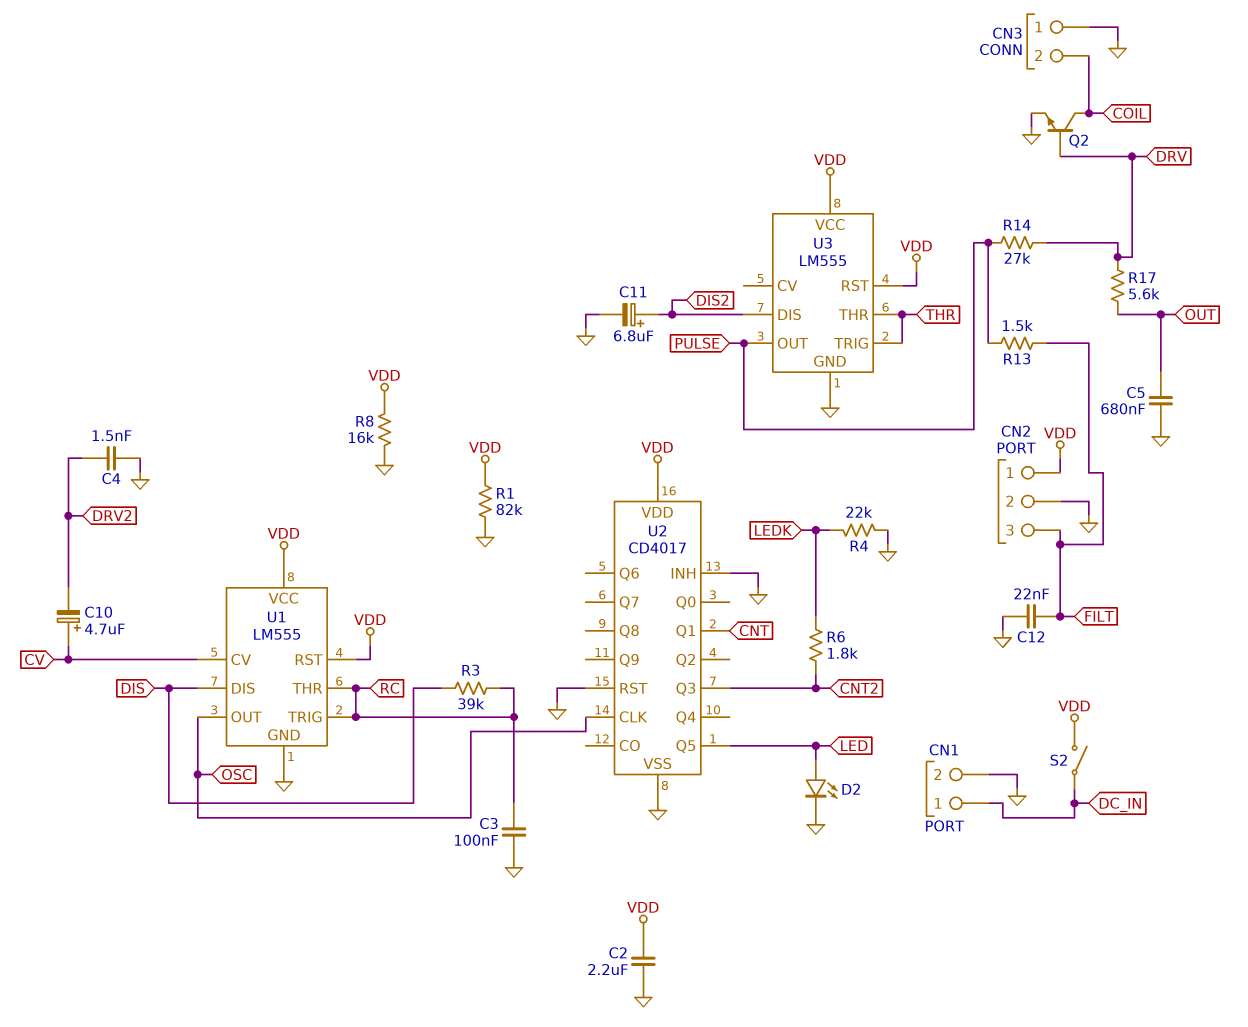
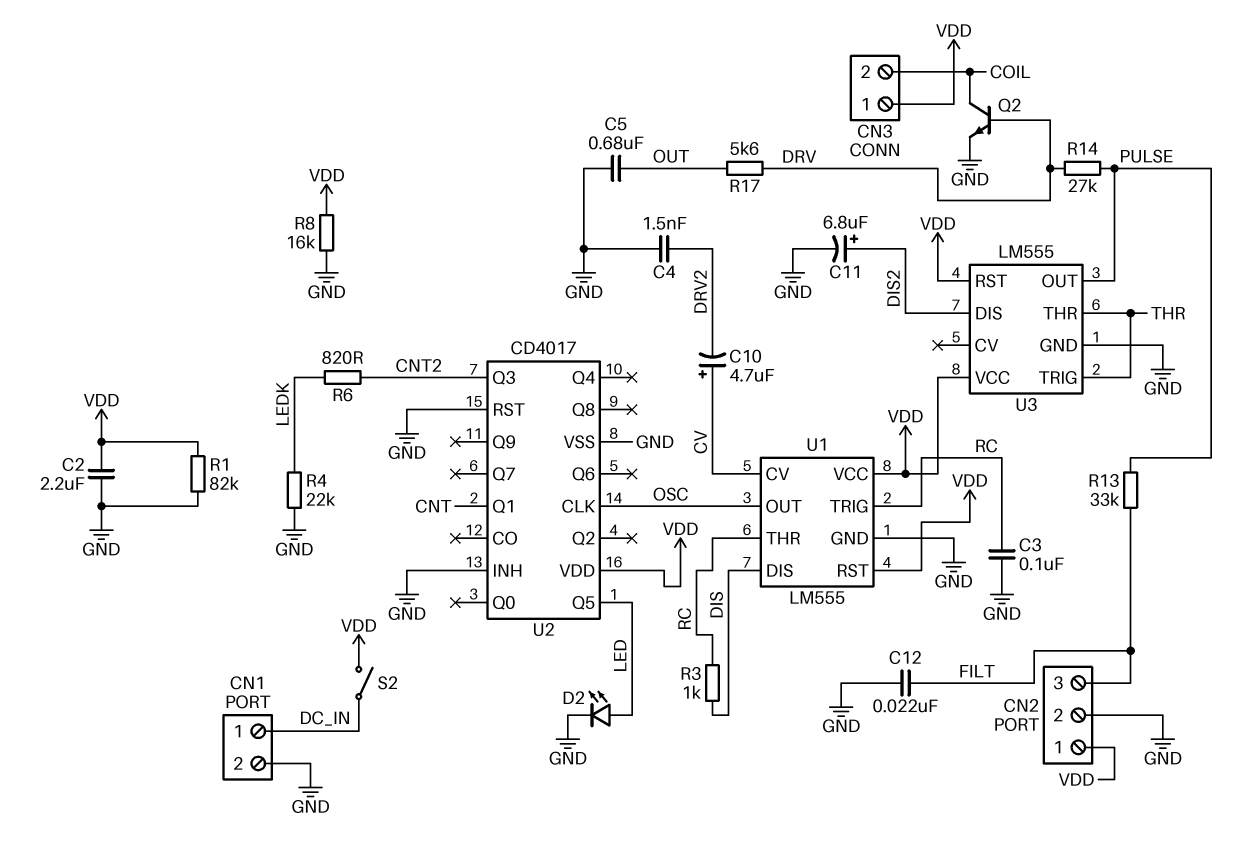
CN3 pin 1: GND -> VDD
R3: 39k (DIS, RC) -> 1k (DIS, RC)
R6: 1.8k (CNT2, LEDK) -> 820 (CNT2, LEDK)
R13: 1.5k (FILT, PULSE) -> 33k (FILT, PULSE)

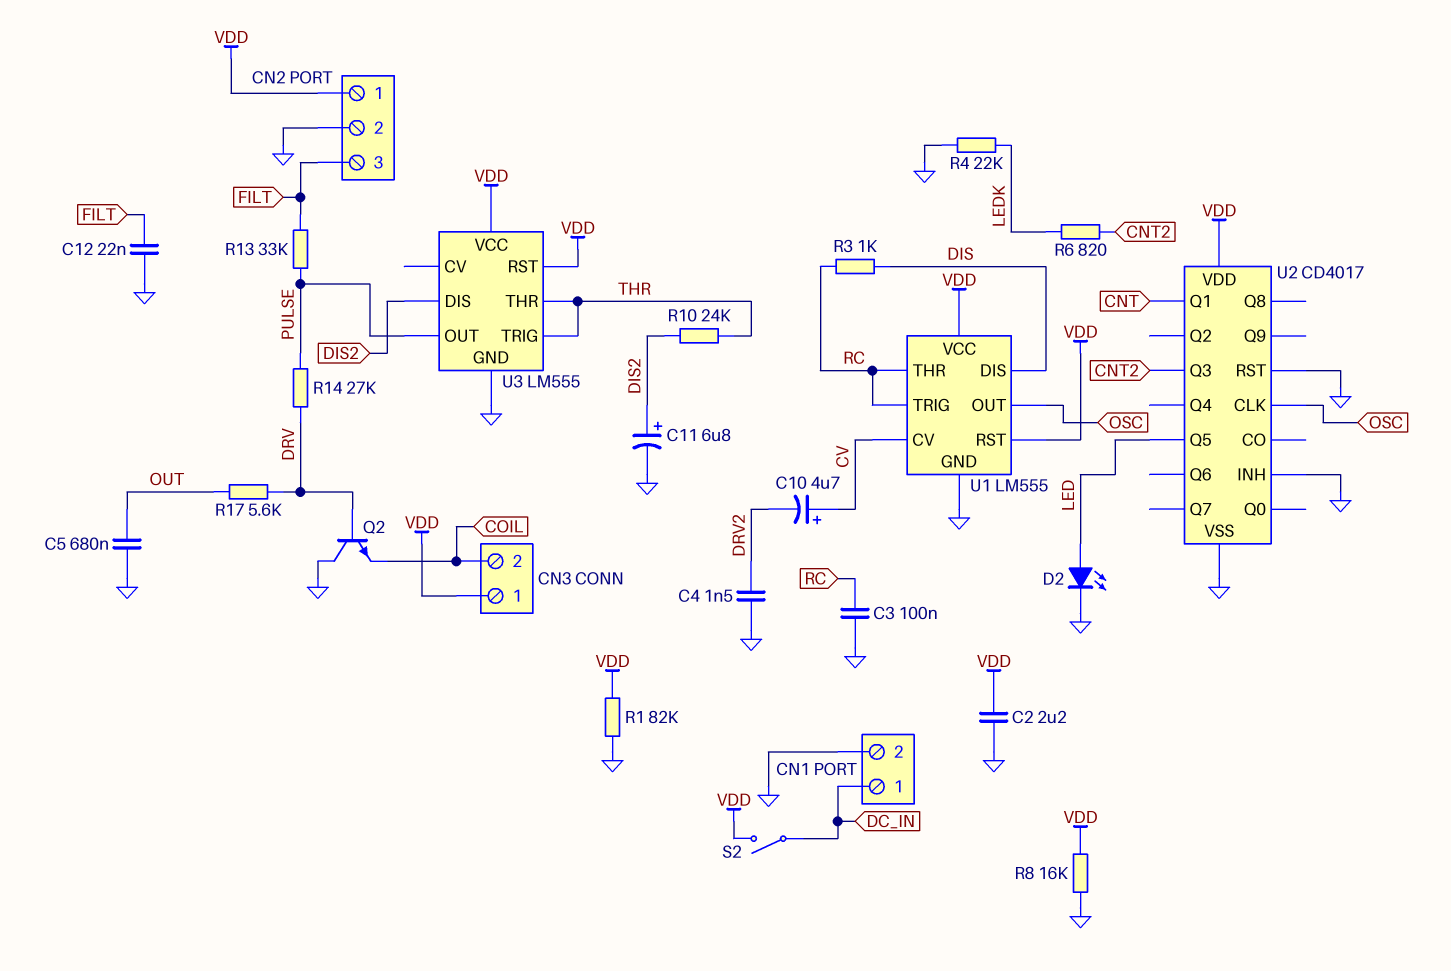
Q2: NPN (B DRV, C COIL, E GND) -> NPN (B DRV, C GND, E COIL)
R10: none -> 24k (DIS2, THR)

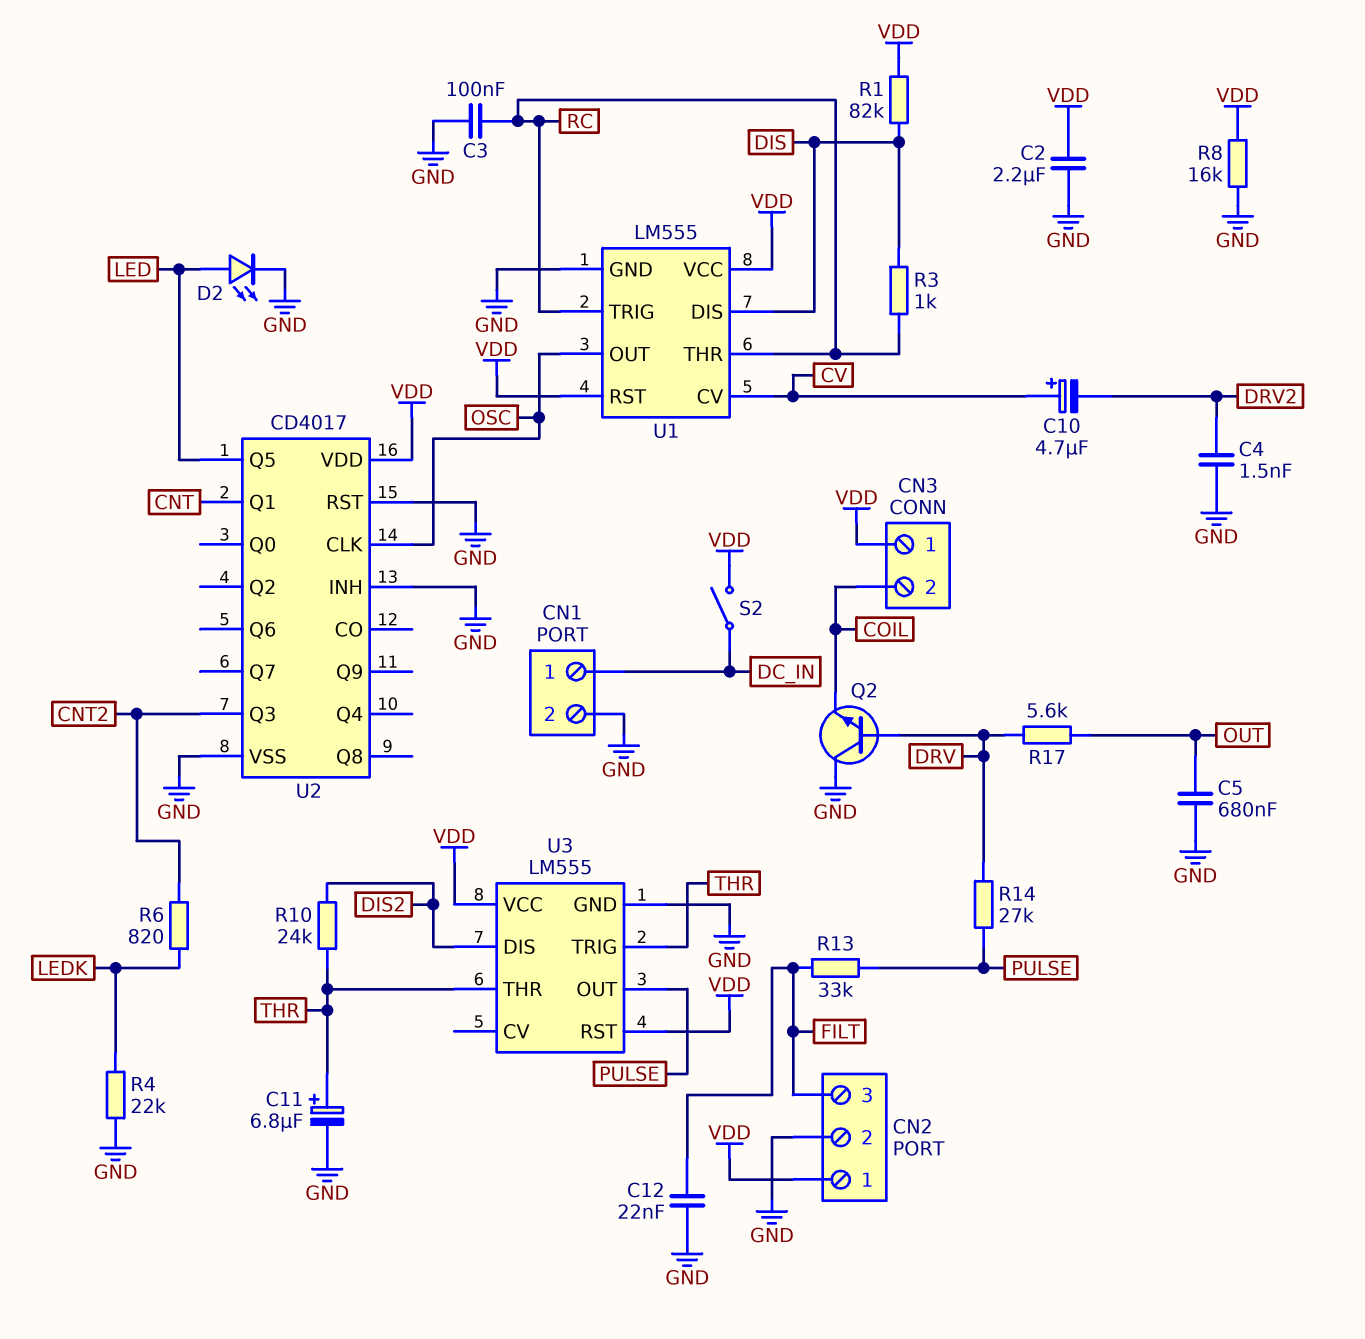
C11: 6.8uF (plus DIS2, minus GND) -> 6.8uF (plus THR, minus GND)
R1: 82k (GND, VDD) -> 82k (DIS, VDD)

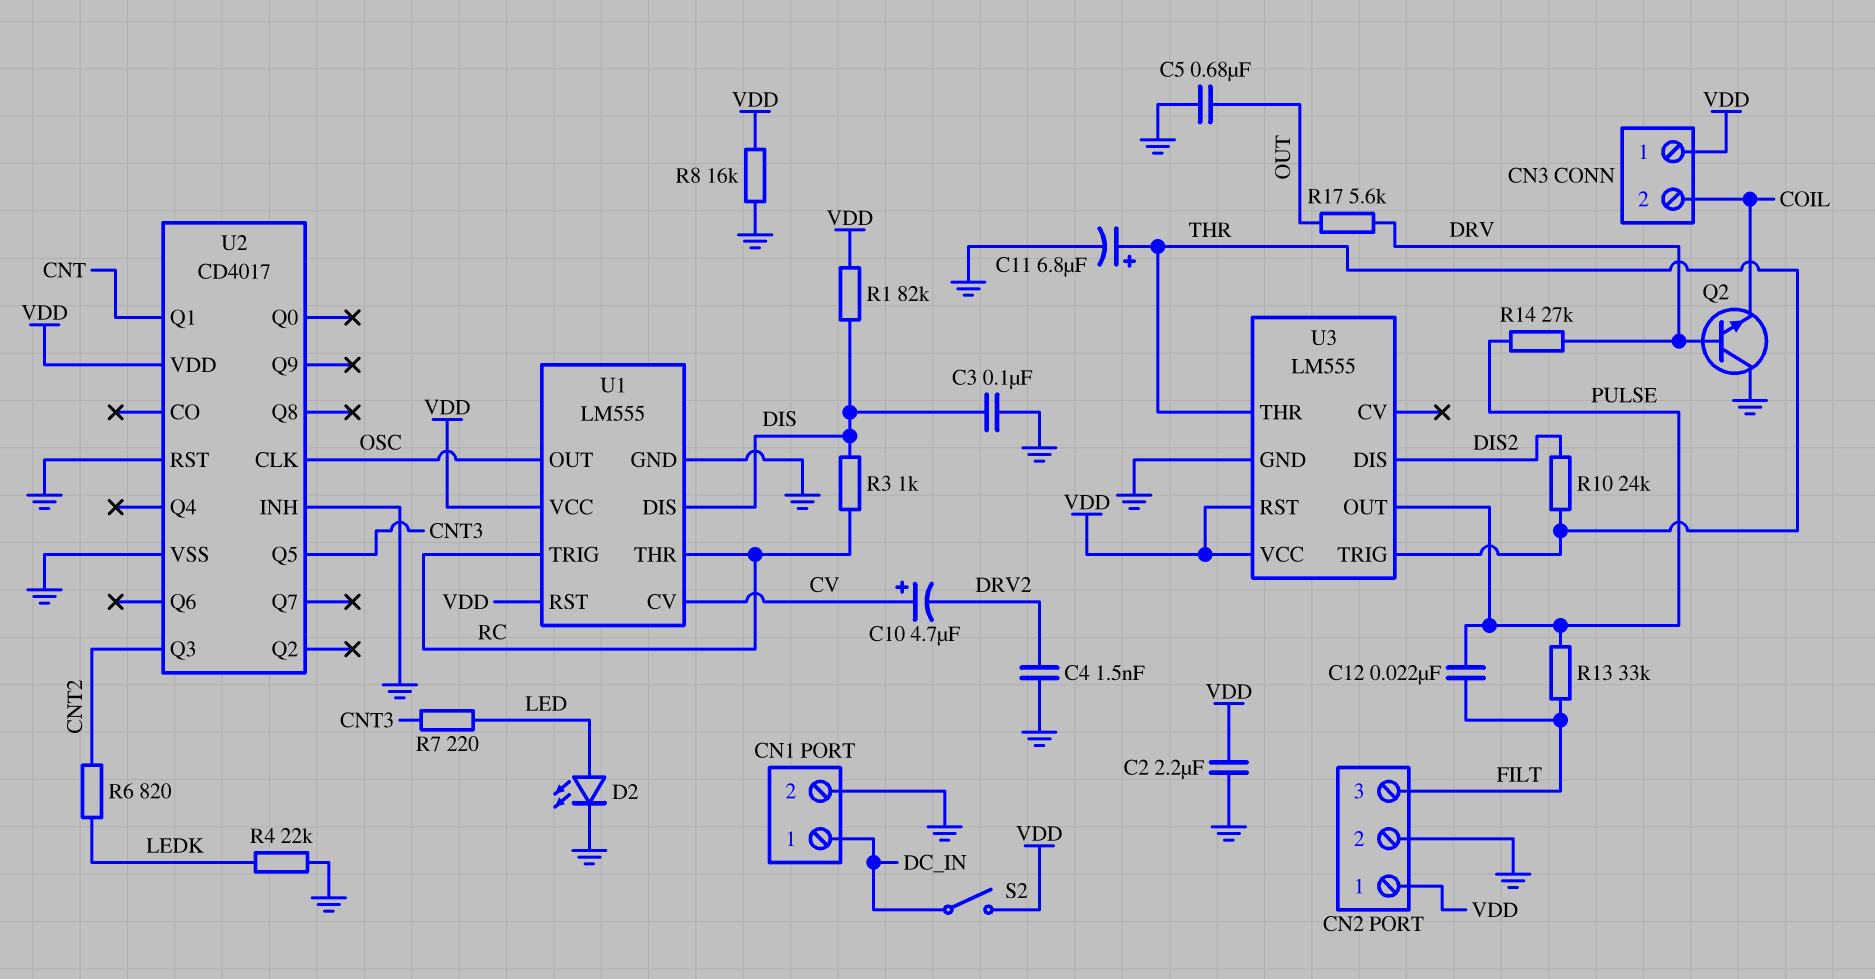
C3: 100nF (GND, RC) -> 100nF (DIS, GND)
C12: 22nF (FILT, GND) -> 22nF (FILT, PULSE)
R7: none -> 220 (CNT3, LED)
U2 pin Q5: LED -> CNT3

